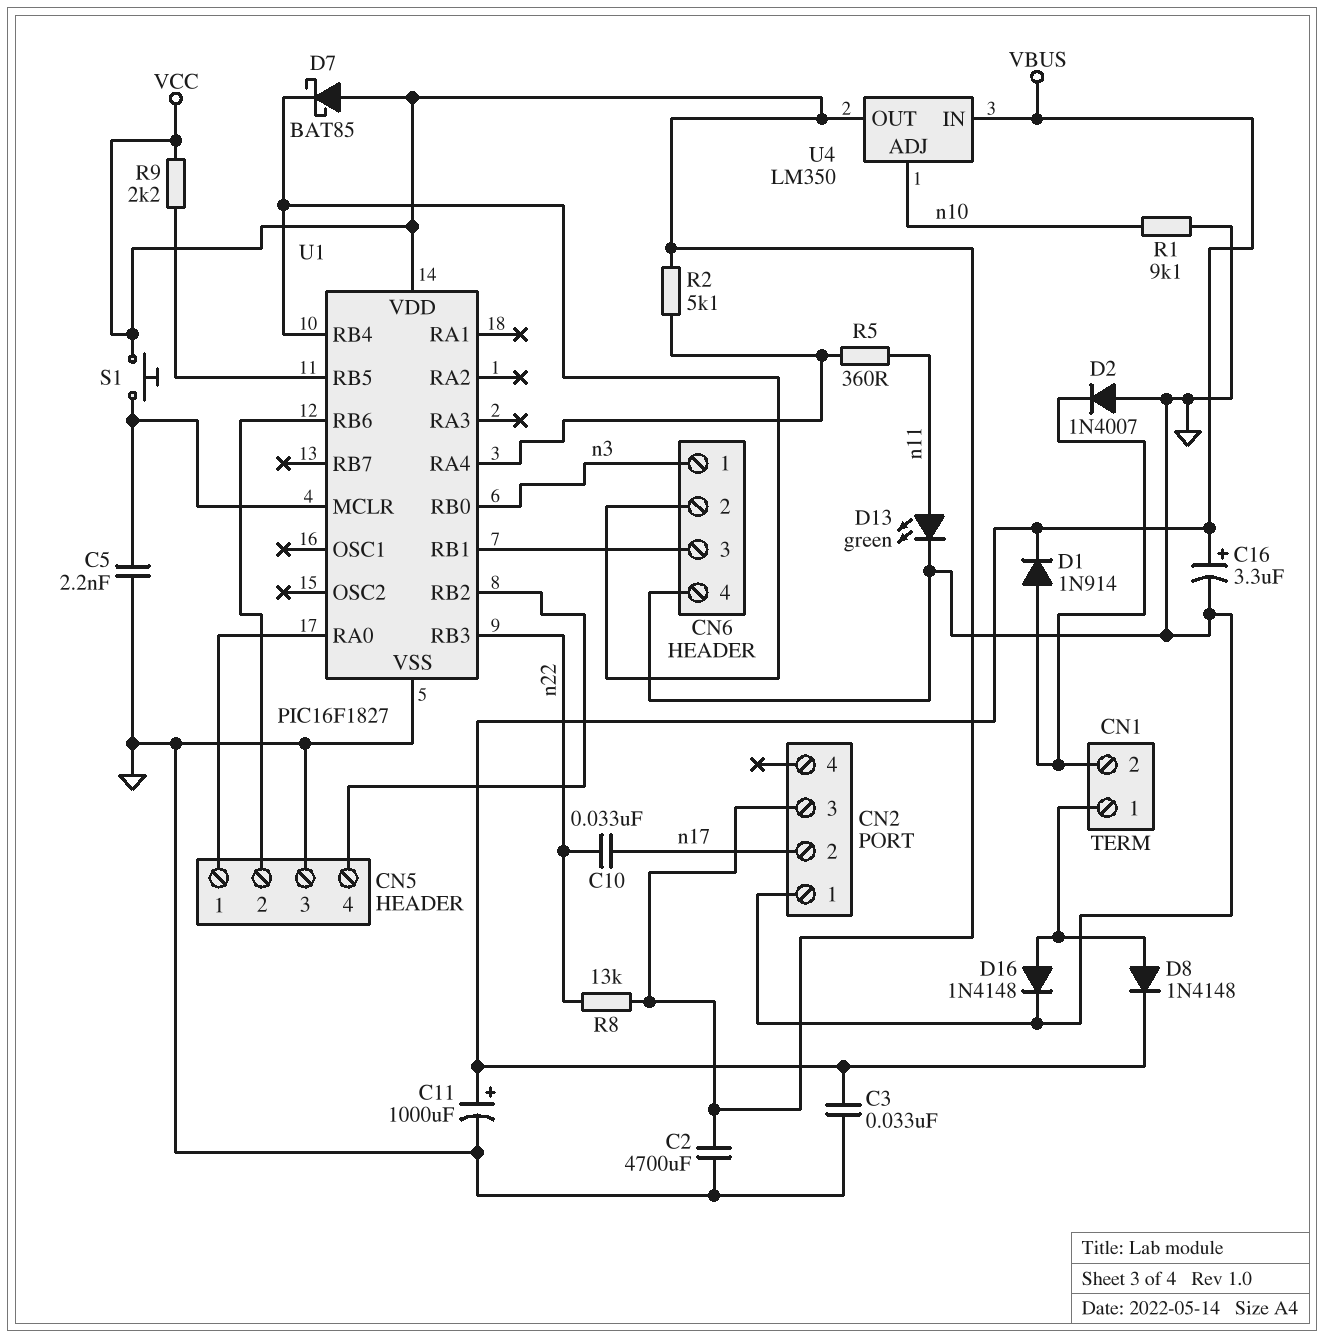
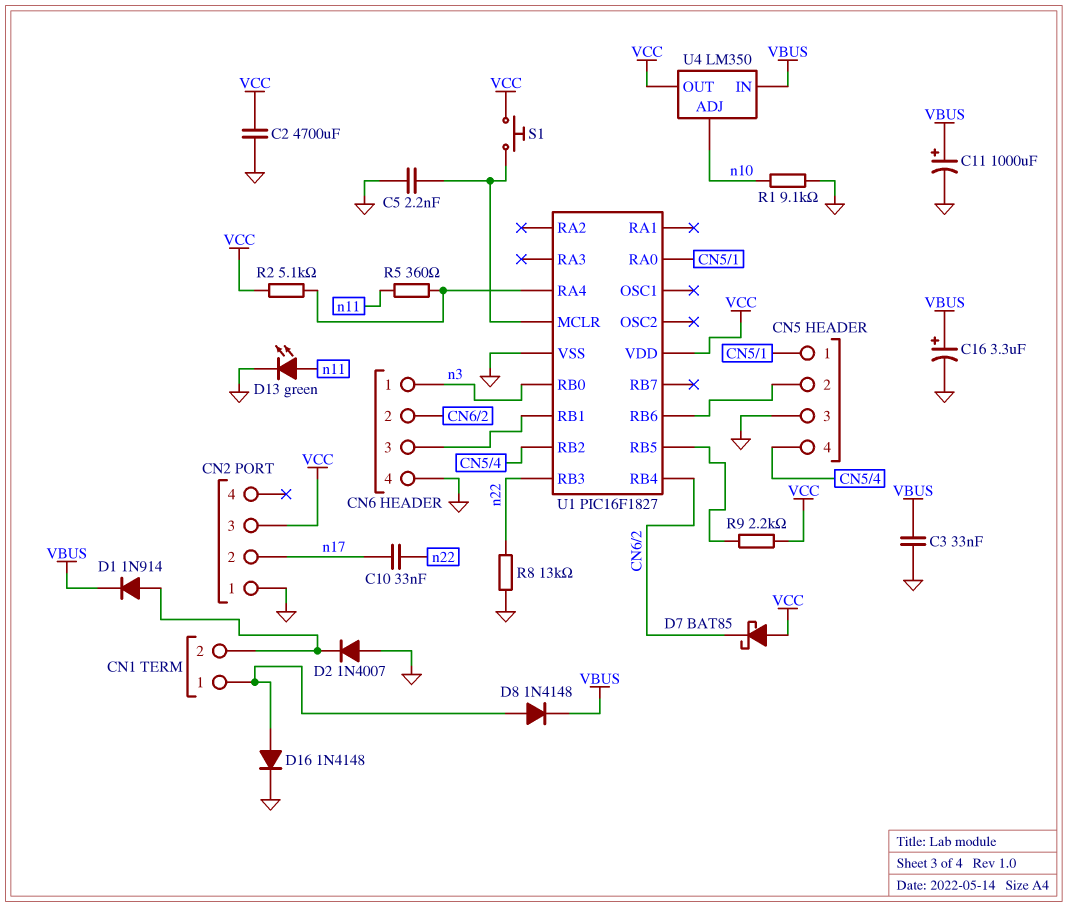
R8: 13k (VCC, n22) -> 13k (GND, n22)

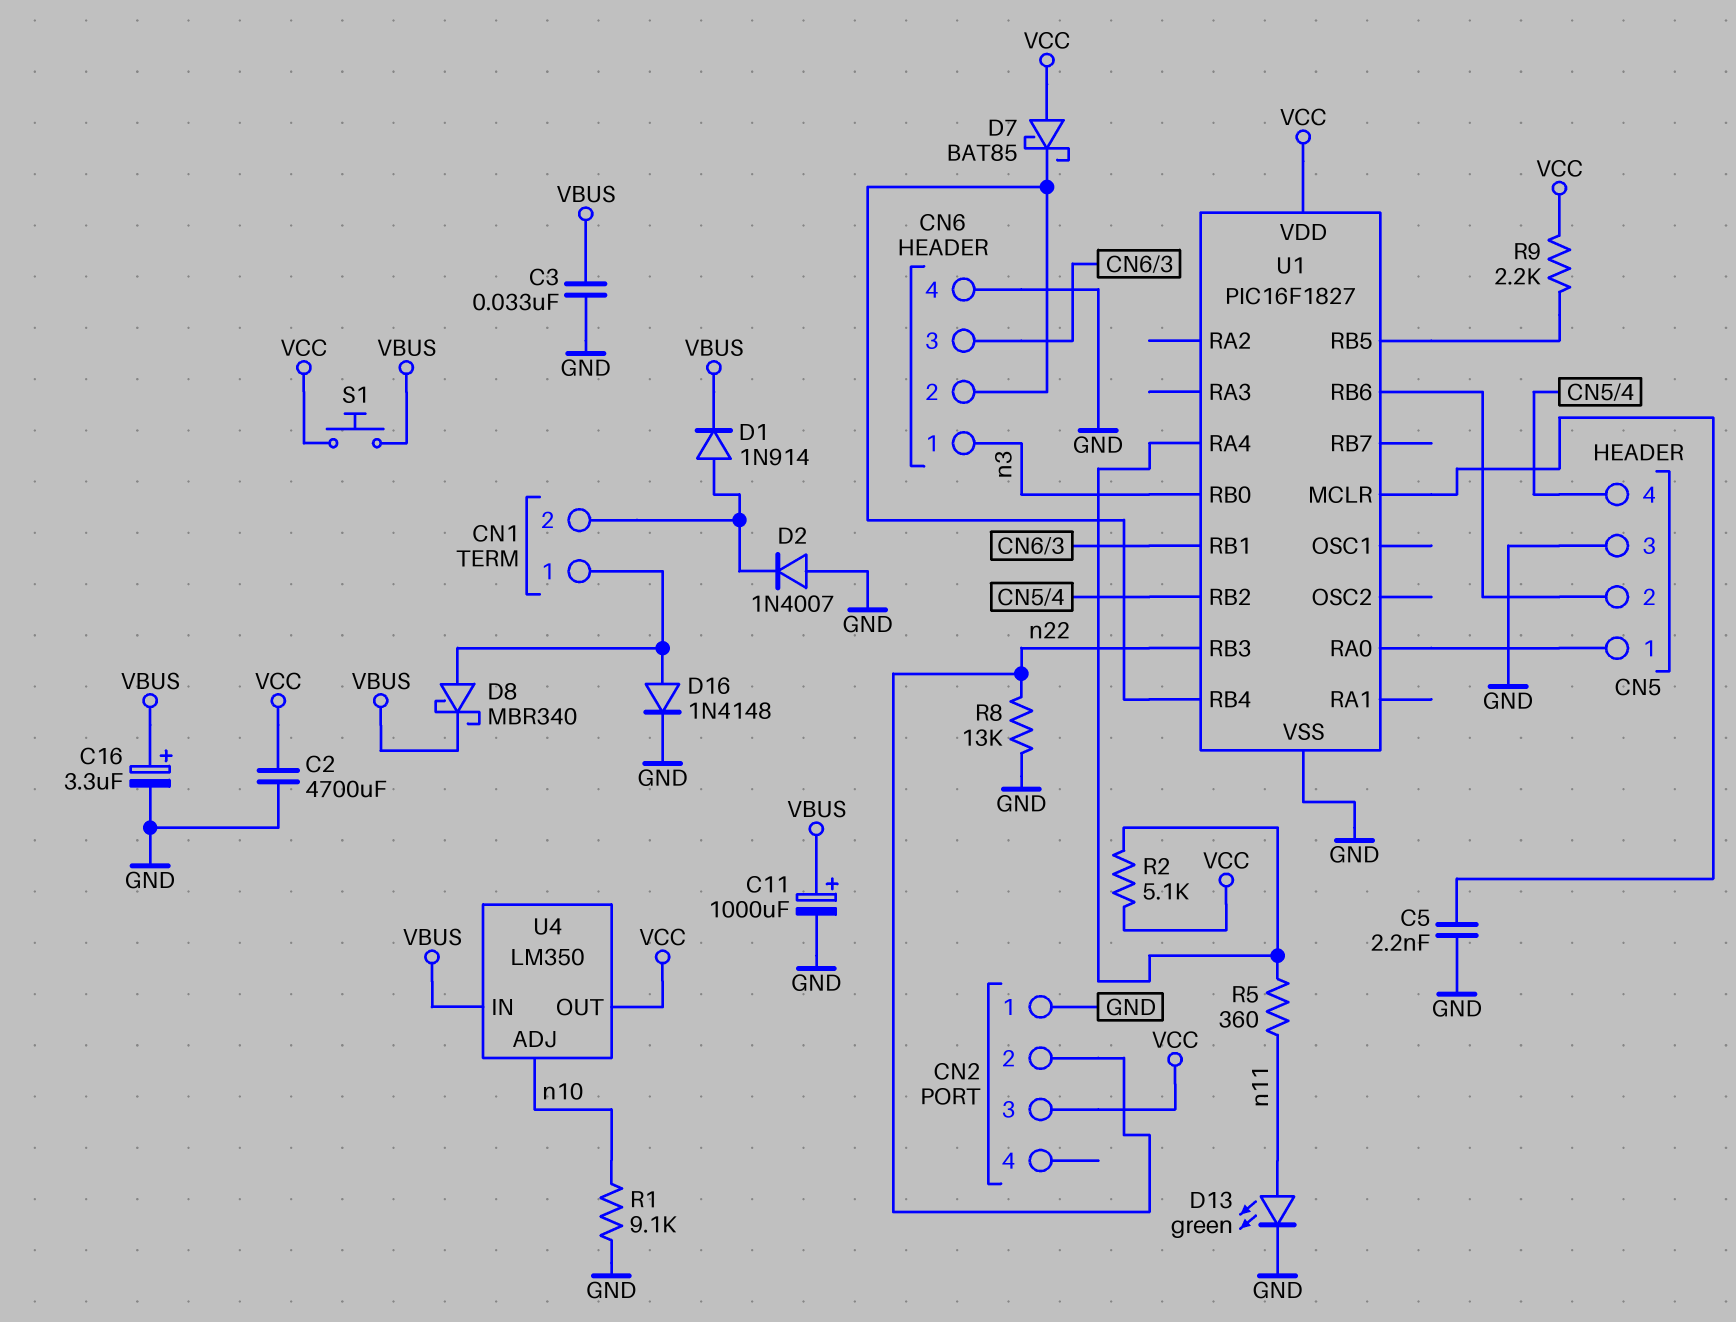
C10: 33nF (n17, n22) -> none
CN2 pin 2: n17 -> n22
D8: diode 1N4148 (A CN1/1, K VBUS) -> schottky MBR340 (A CN1/1, K VBUS)
S1: button (U1/MCLR, VCC) -> button (VBUS, VCC)

